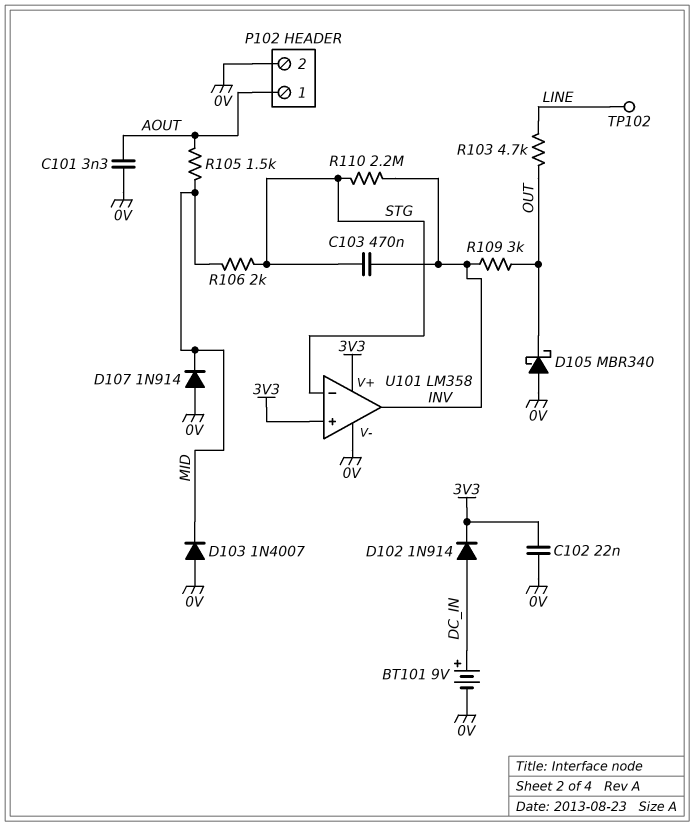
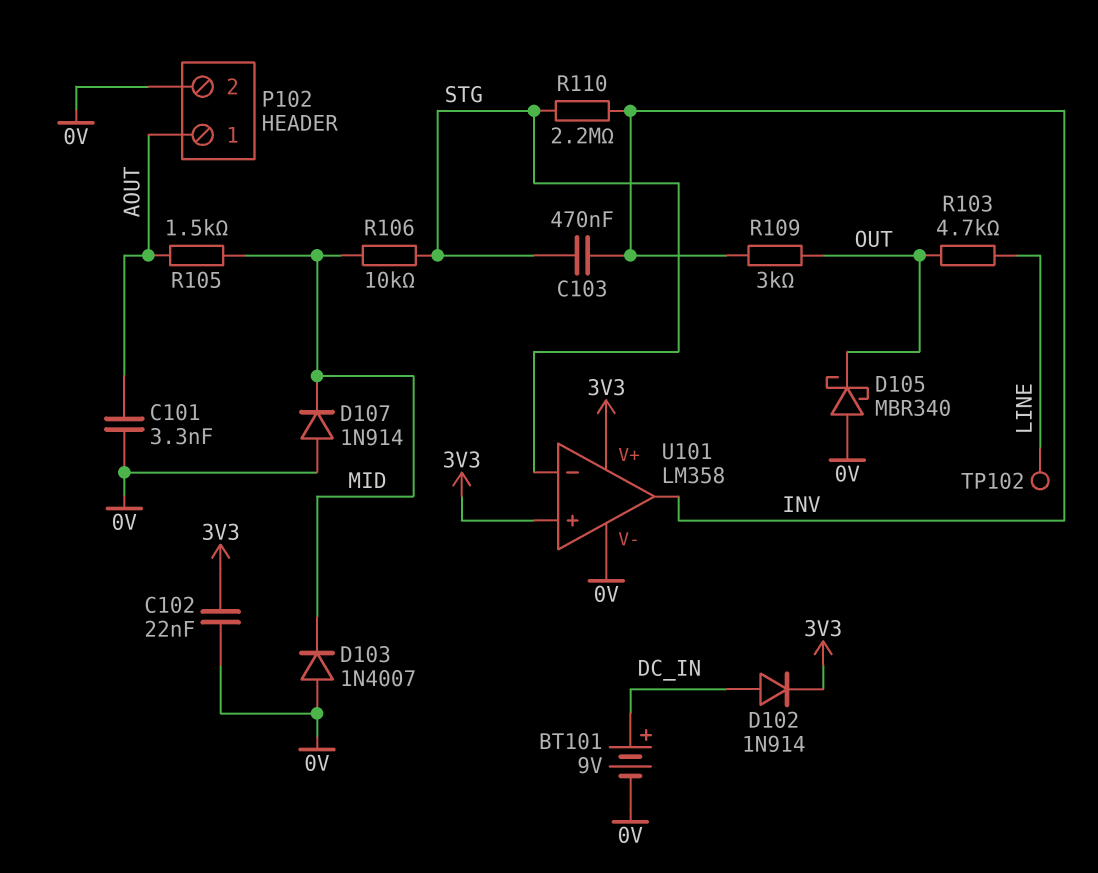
R106: 2k (MID, STG) -> 10k (MID, STG)

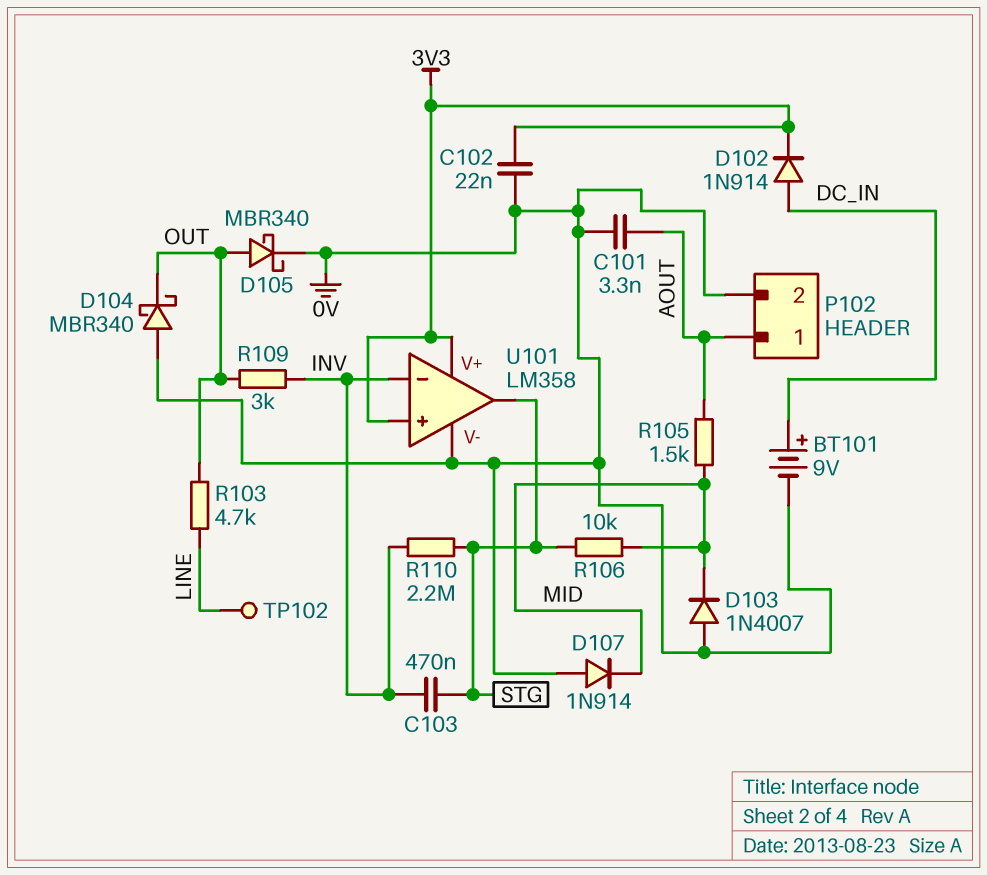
D104: none -> schottky MBR340 (A 0V, K OUT)
D105: schottky MBR340 (A 0V, K OUT) -> schottky MBR340 (A OUT, K 0V)
U101 pin in-: STG -> INV
U101 pin out: INV -> STG

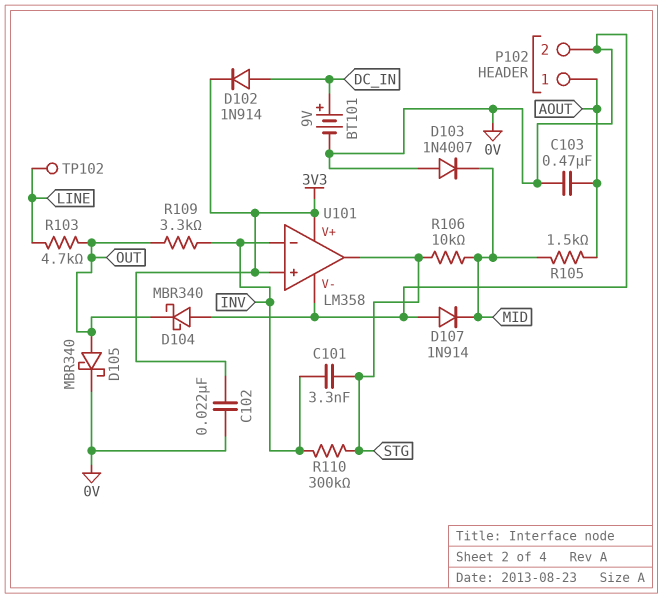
C101: 3.3nF (0V, AOUT) -> 3.3nF (INV, STG)
C103: 470nF (INV, STG) -> 470nF (0V, AOUT)
R109: 3k (INV, OUT) -> 3.3k (INV, OUT)
R110: 2.2M (INV, STG) -> 300k (INV, STG)

